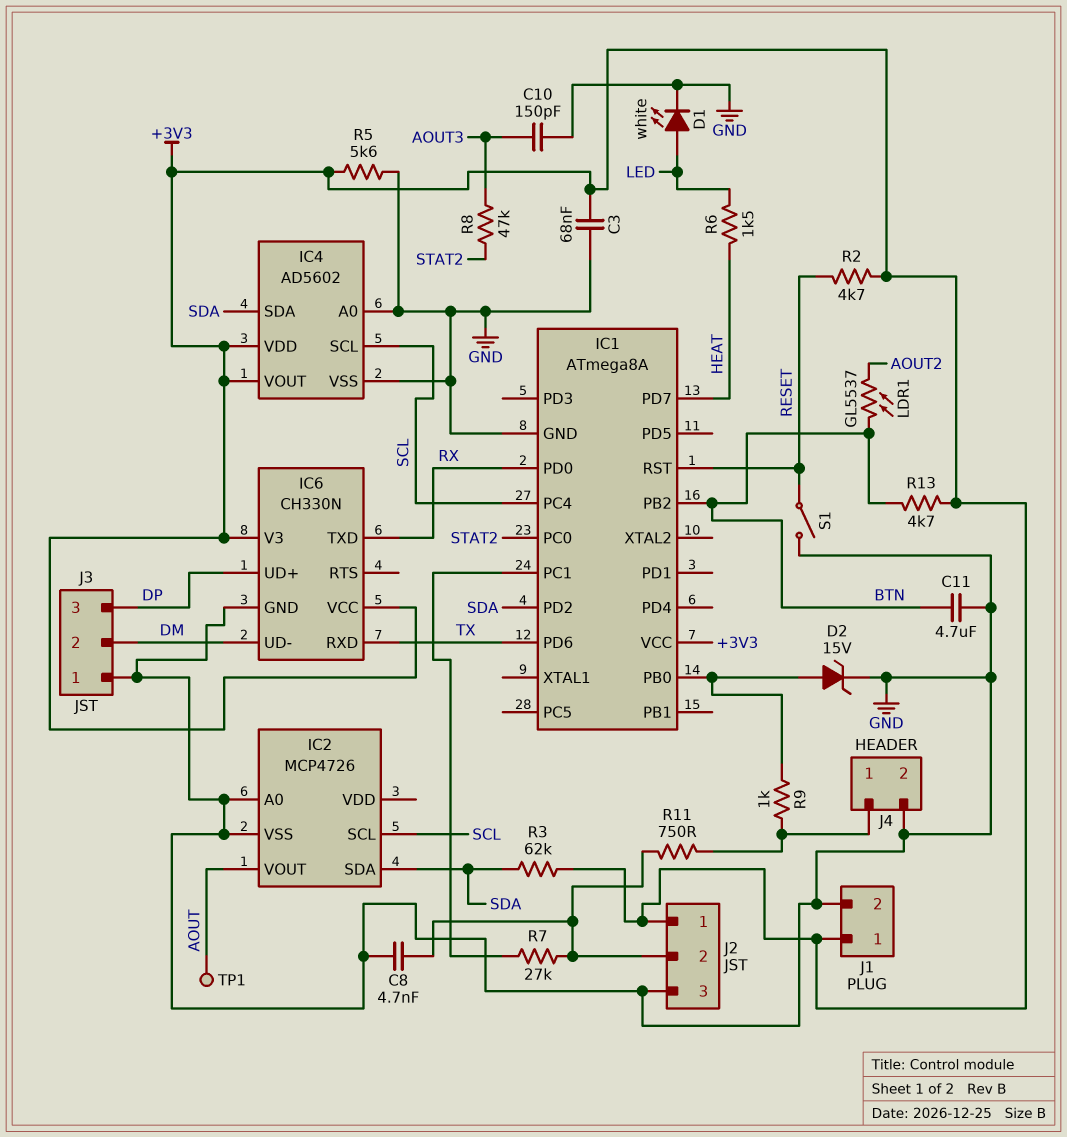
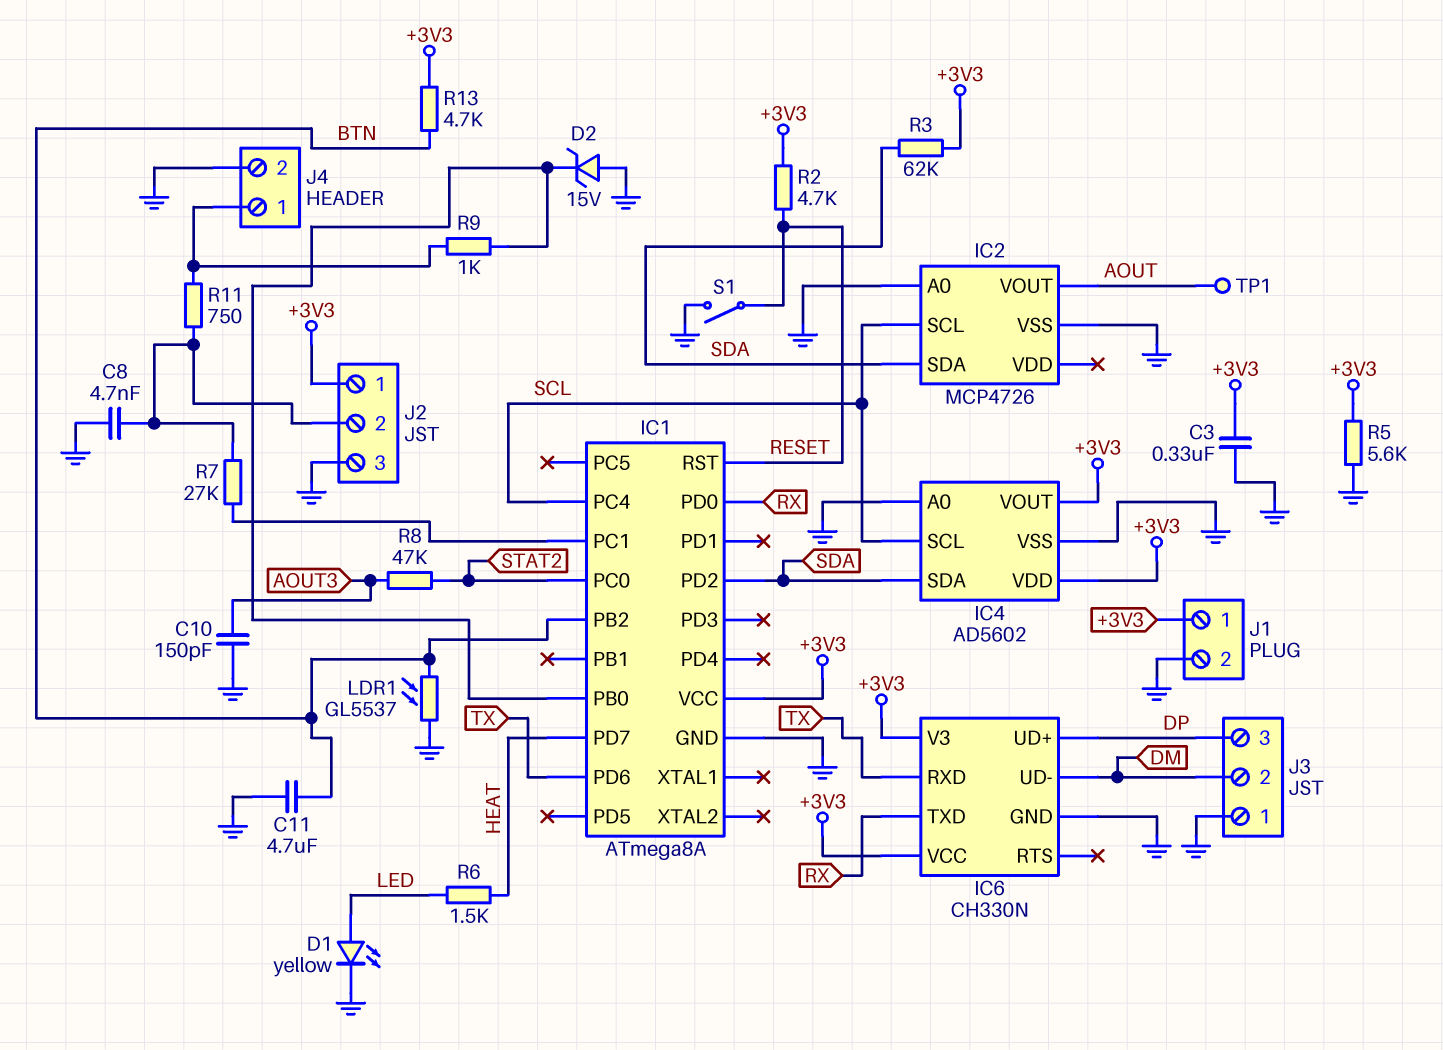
C3: 68nF (+3V3, GND) -> 330nF (+3V3, GND)
D1: LED white (A LED, K GND) -> LED yellow (A LED, K GND)
D2: zener 15V (A IC1/PB0, K GND) -> zener 15V (A GND, K IC1/PB0)
LDR1: GL5537 (AOUT2, BTN) -> GL5537 (BTN, GND)

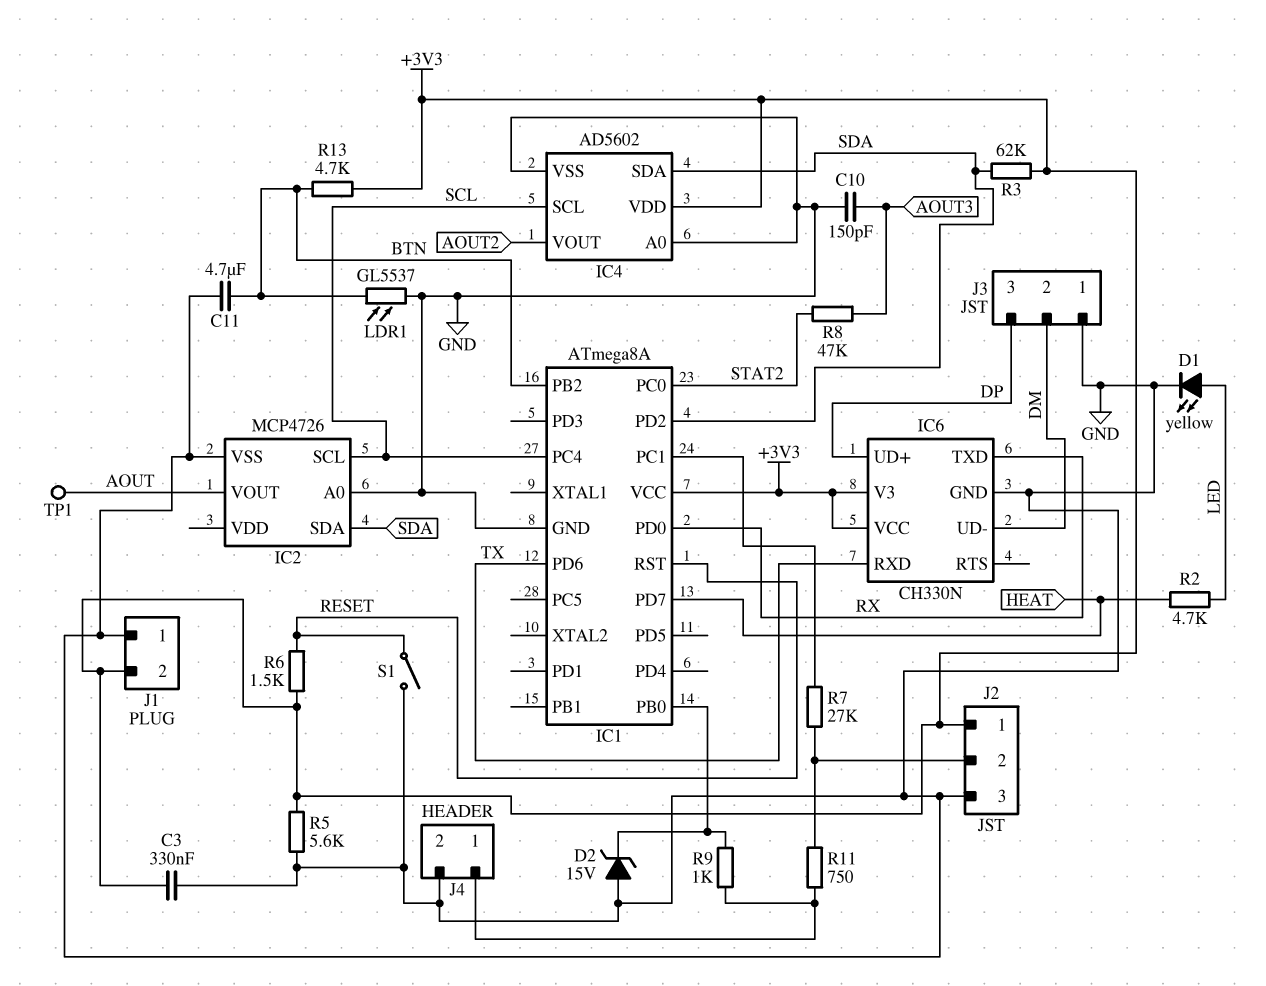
C8: 4.7nF (GND, J2/2) -> none
IC4 pin VOUT: +3V3 -> AOUT2
J1 pin 1: +3V3 -> GND
J1 pin 2: GND -> +3V3
R2: 4.7k (+3V3, RESET) -> 4.7k (HEAT, LED)
R6: 1.5k (HEAT, LED) -> 1.5k (+3V3, RESET)

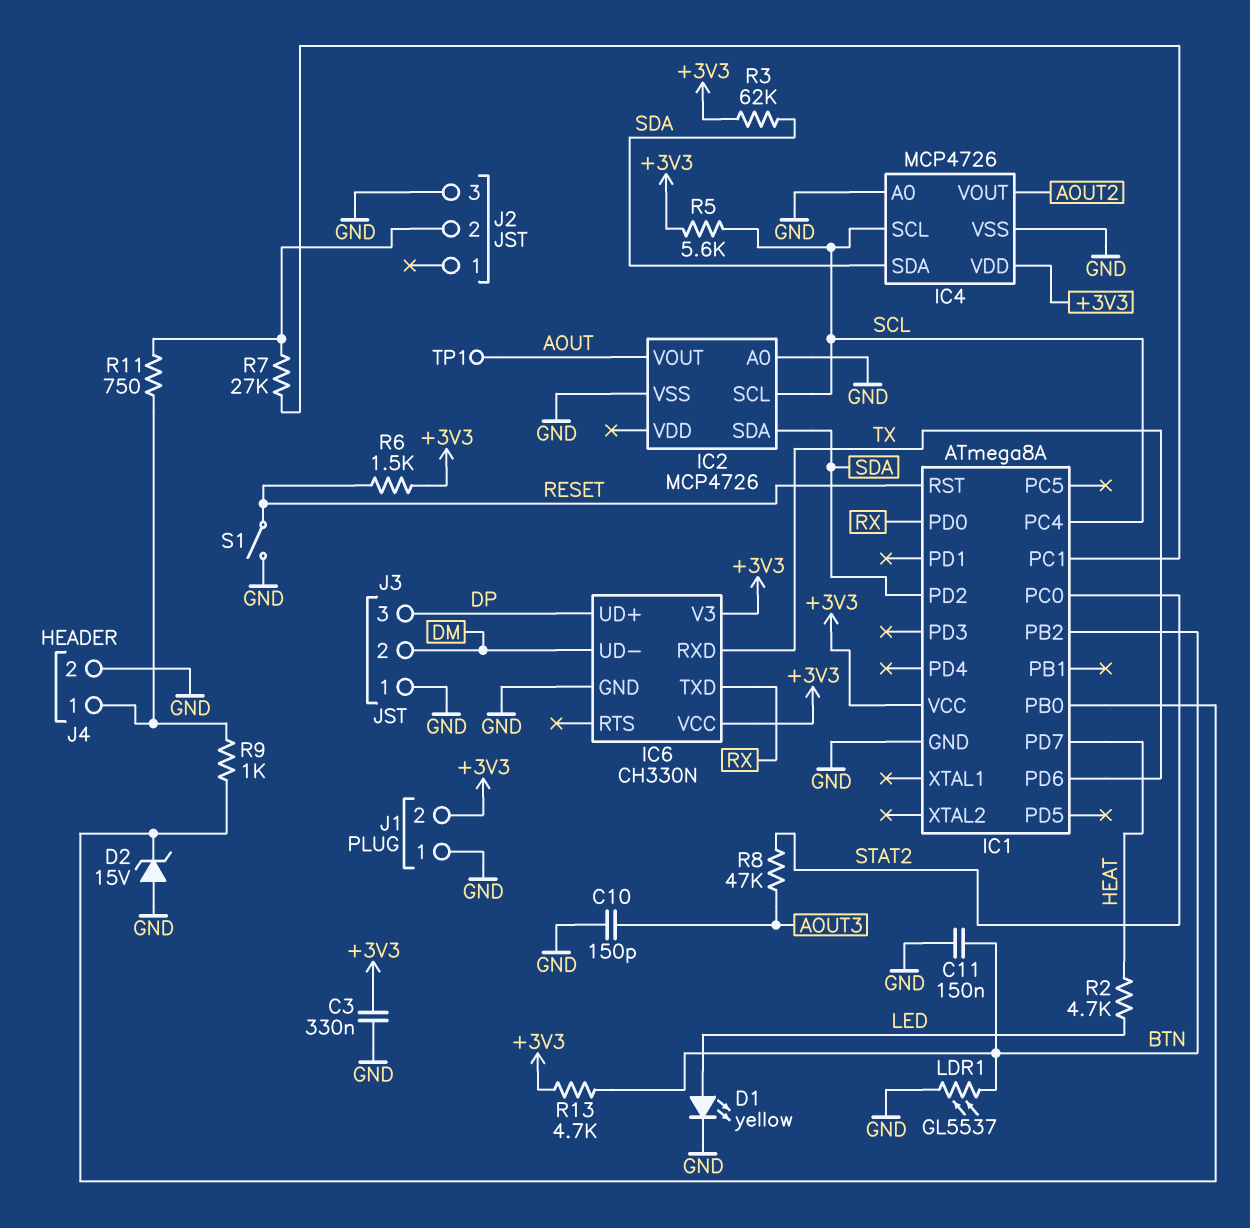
C11: 4.7uF (BTN, GND) -> 150nF (BTN, GND)
IC4: AD5602 -> MCP4726
J2 pin 1: +3V3 -> none
R5: 5.6k (+3V3, GND) -> 5.6k (+3V3, SCL)

